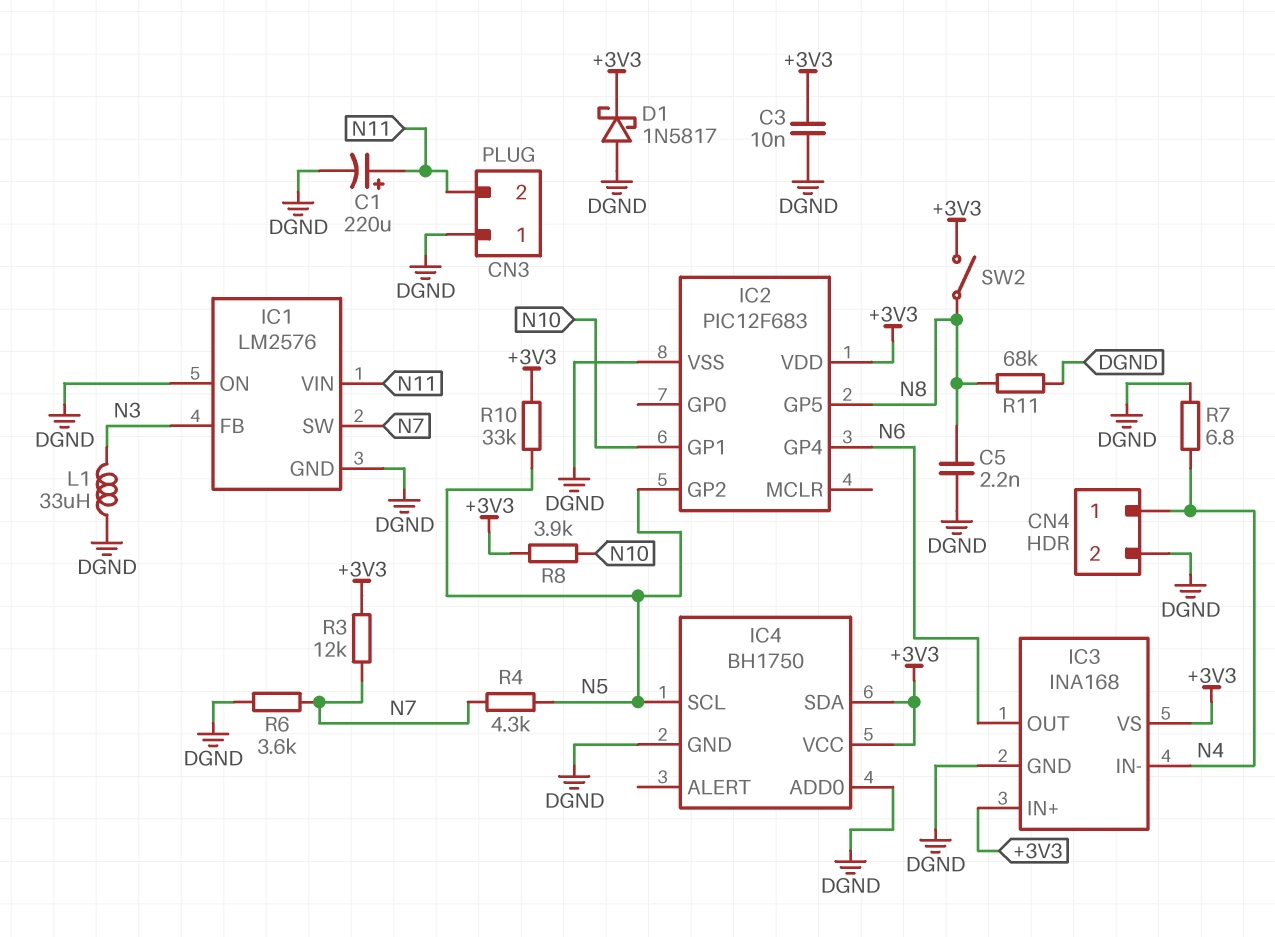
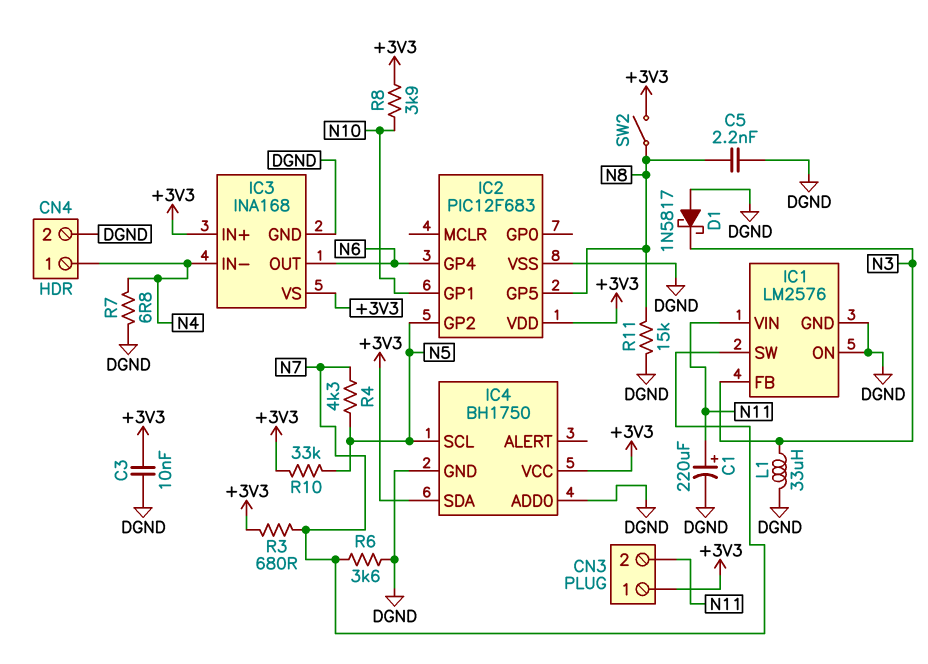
CN3 pin 1: DGND -> +3V3
D1: schottky 1N5817 (A DGND, K +3V3) -> schottky 1N5817 (A DGND, K N3)
R3: 12k (+3V3, N7) -> 680 (+3V3, N7)
R11: 68k (DGND, N8) -> 15k (DGND, N8)

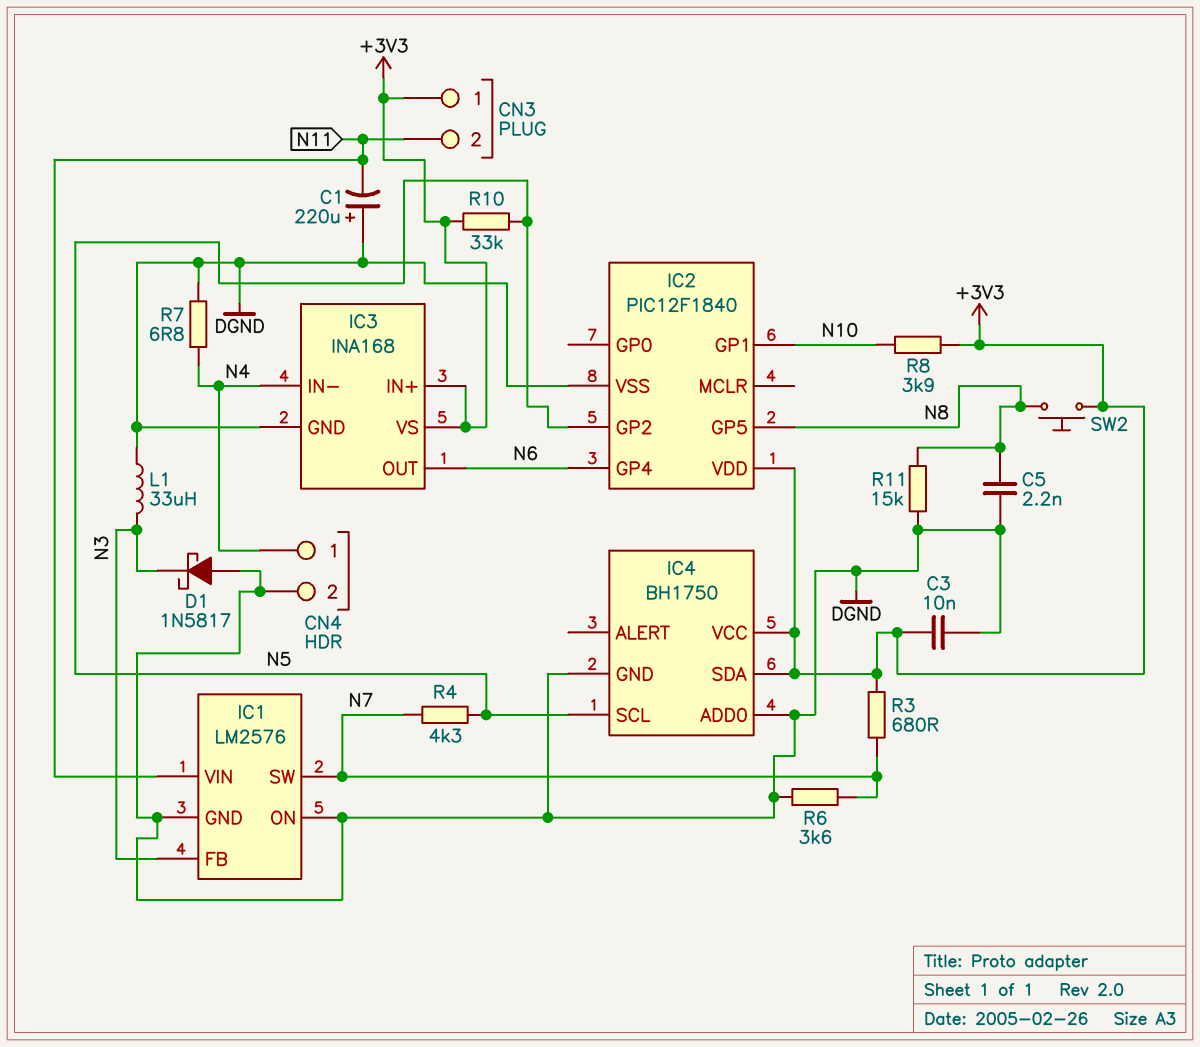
C1: 220uF (plus N11, minus DGND) -> 220uF (plus DGND, minus N11)
IC2: PIC12F683 -> PIC12F1840
SW2: switch (+3V3, N8) -> button (+3V3, N8)

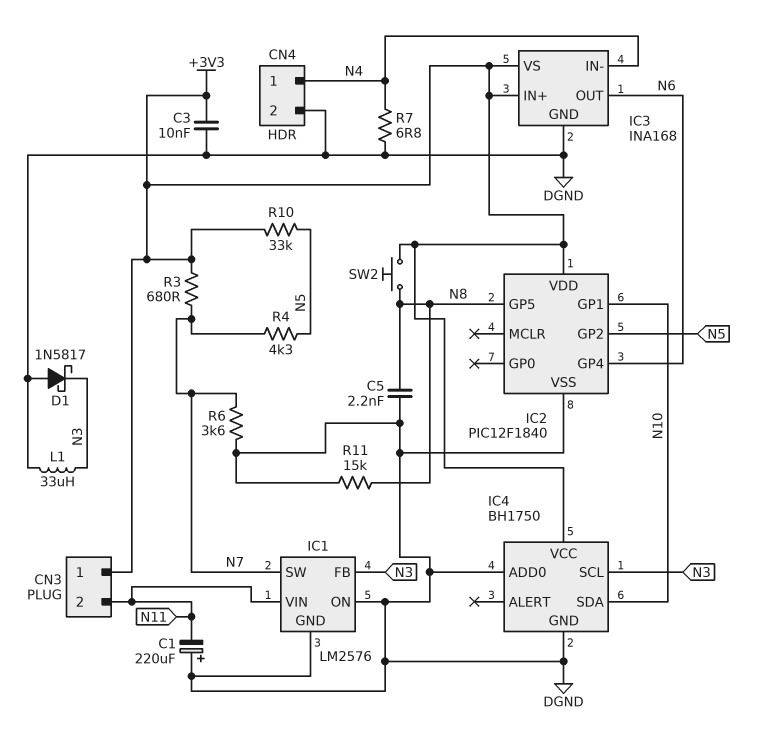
IC4 pin SCL: N5 -> N3
IC4 pin SDA: +3V3 -> N10
R8: 3.9k (+3V3, N10) -> none

